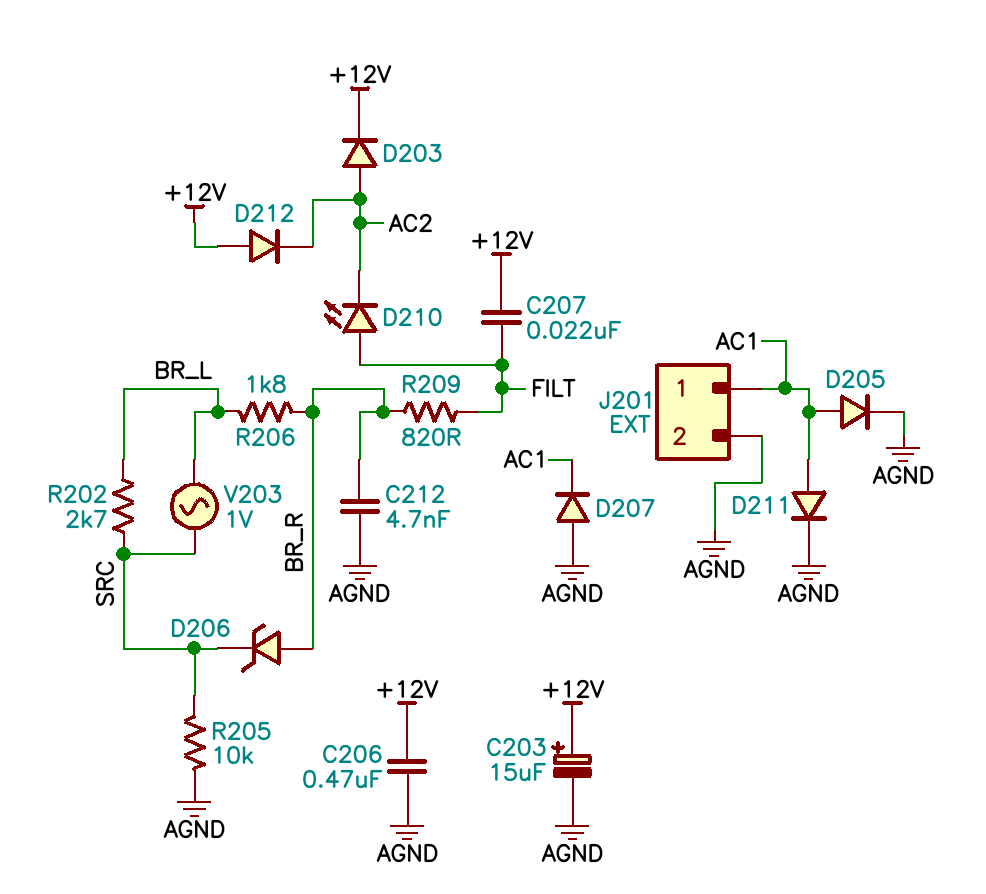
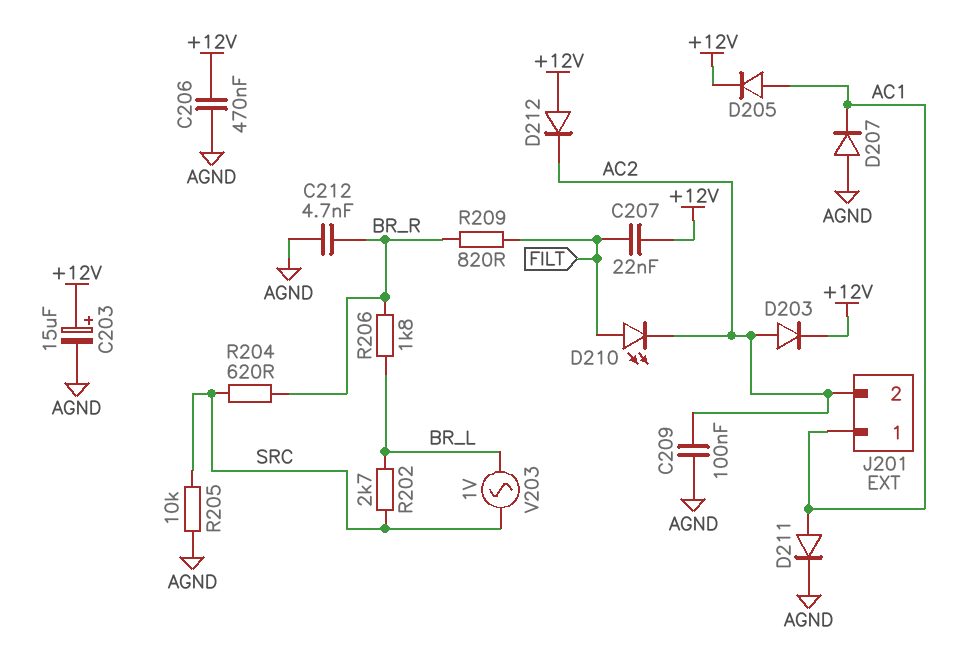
C209: none -> 100nF (AC2, AGND)
D205: diode (A AC1, K AGND) -> diode (A AC1, K +12V)
D206: zener (A BR_R, K SRC) -> none
J201 pin 2: AGND -> AC2
R204: none -> 620 (BR_R, SRC)

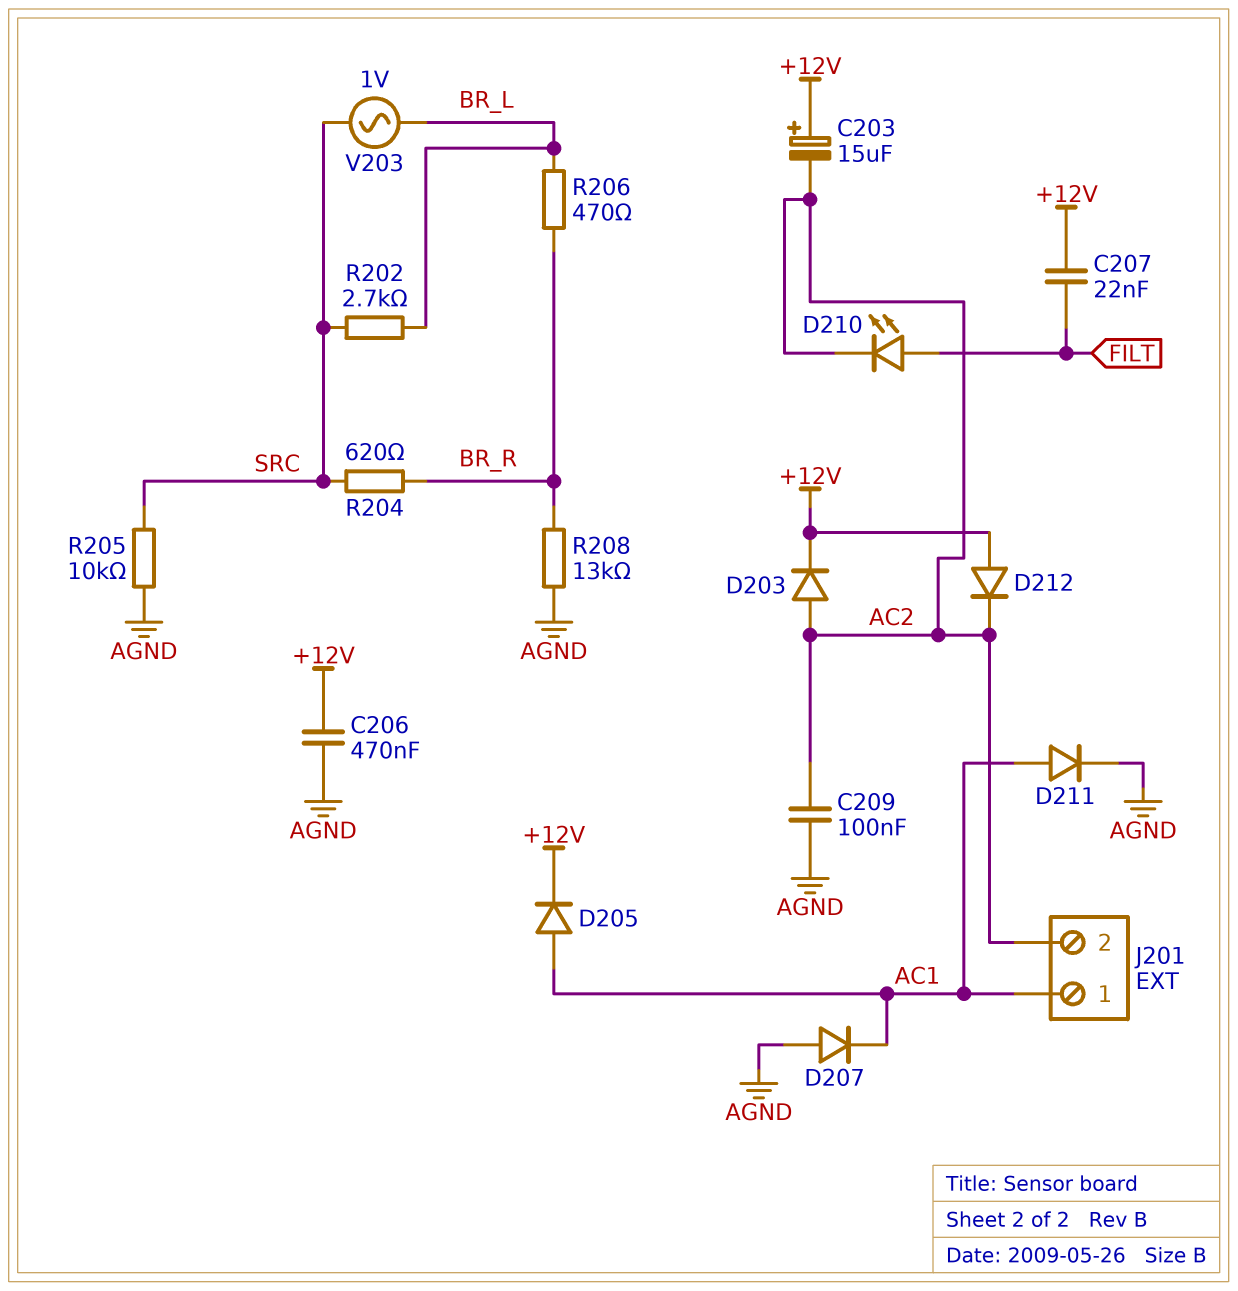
C203: 15uF (plus +12V, minus AGND) -> 15uF (plus +12V, minus AC2)
C212: 4.7nF (AGND, BR_R) -> none
R206: 1.8k (BR_L, BR_R) -> 470 (BR_L, BR_R)
R208: none -> 13k (AGND, BR_R)
R209: 820 (BR_R, FILT) -> none

